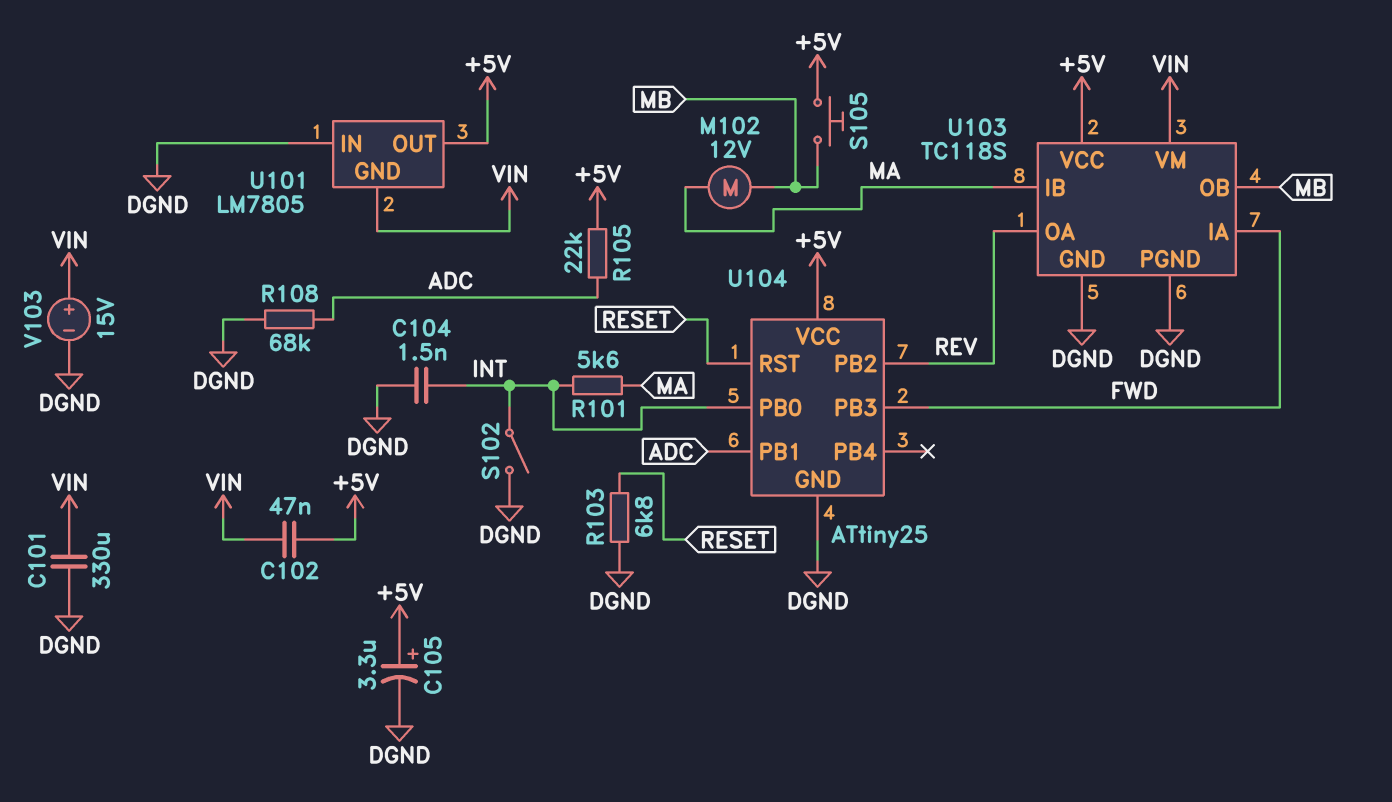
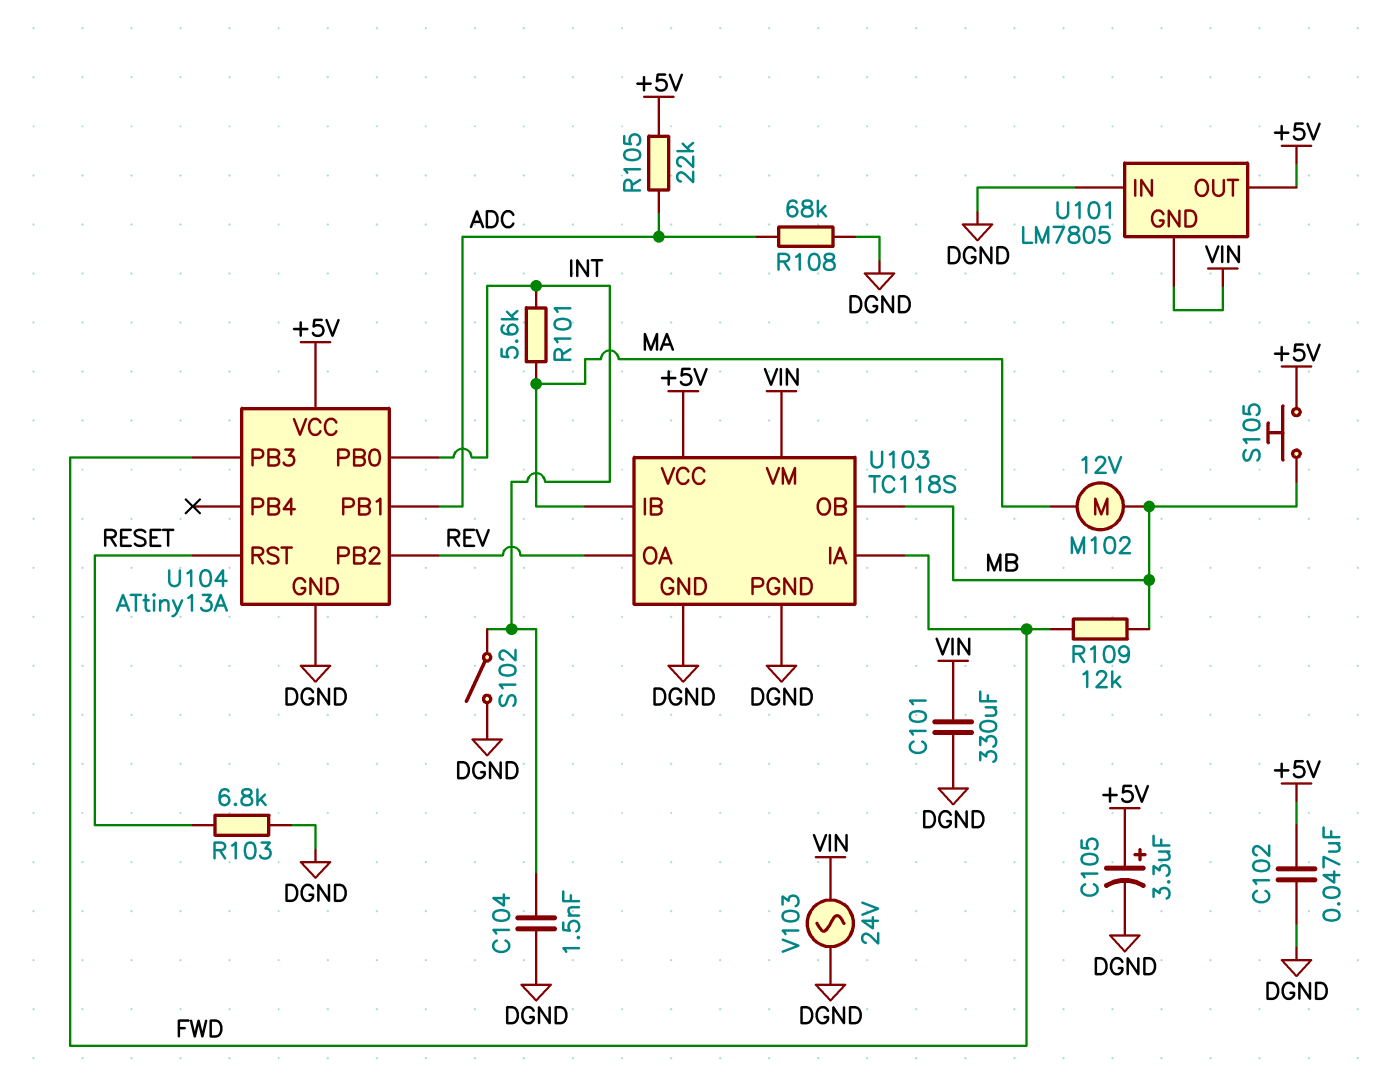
C102: 47nF (+5V, VIN) -> 47nF (+5V, DGND)
R109: none -> 12k (FWD, MB)
U104: ATtiny25 -> ATtiny13A
V103: 15V (plus VIN, minus DGND) -> AC 24V (DGND, VIN)

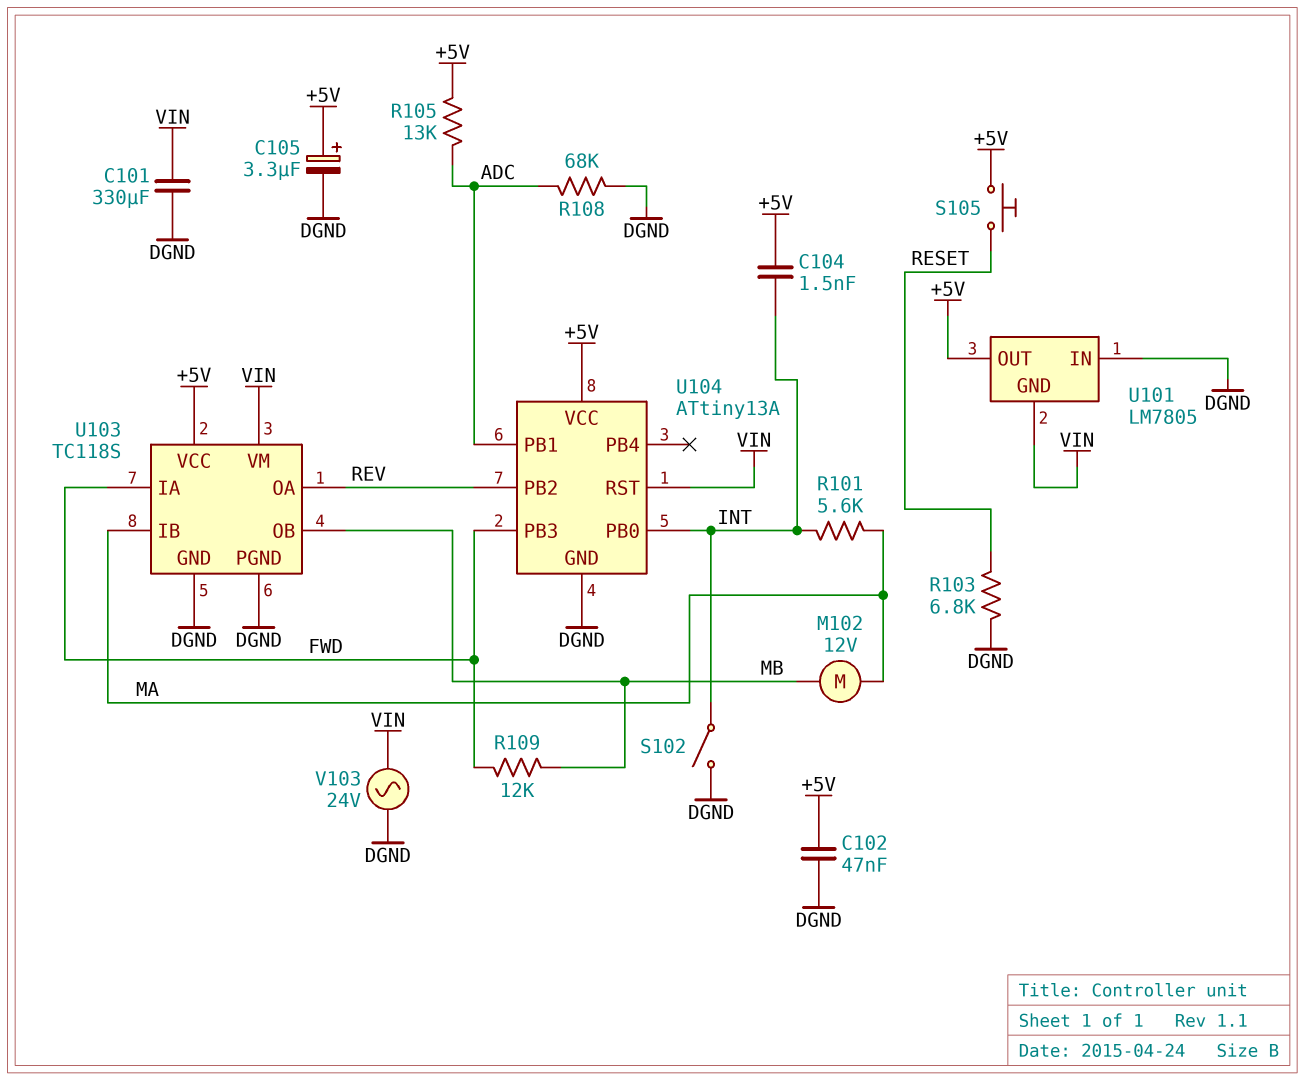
C104: 1.5nF (DGND, INT) -> 1.5nF (+5V, INT)
R105: 22k (+5V, ADC) -> 13k (+5V, ADC)
S105: button (+5V, MB) -> button (+5V, RESET)
U104 pin RST: RESET -> VIN

